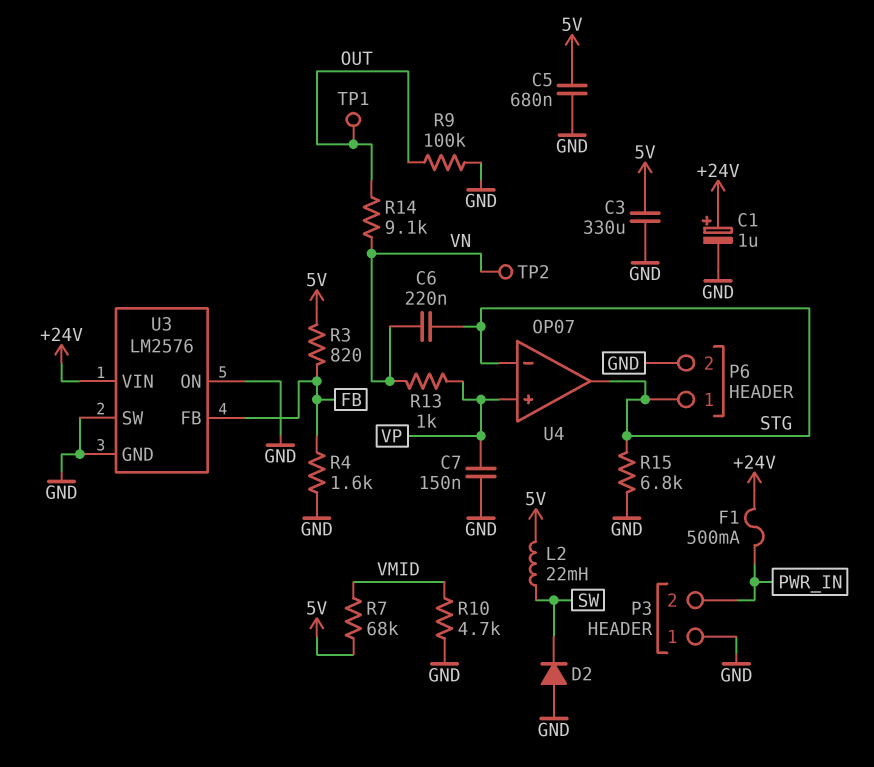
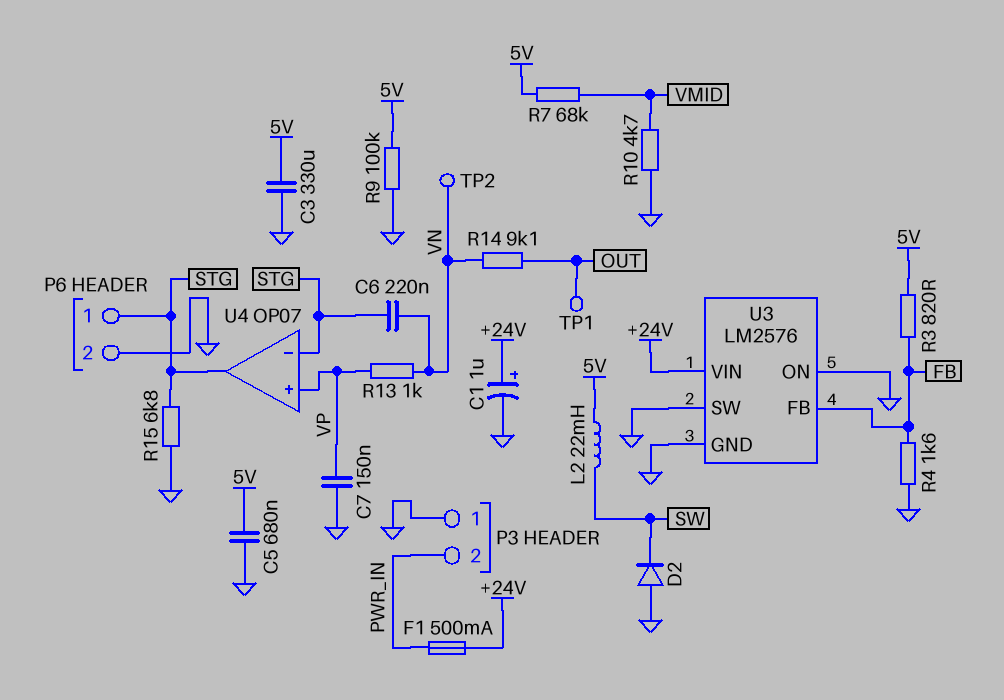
R9: 100k (GND, OUT) -> 100k (5V, GND)

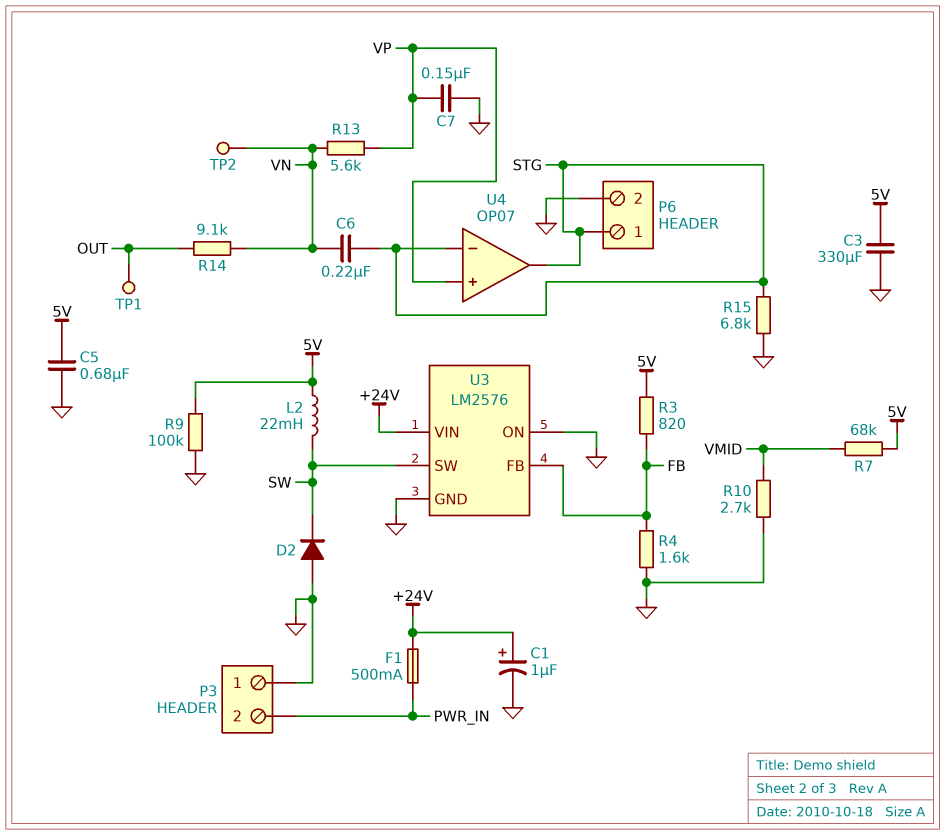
R10: 4.7k (GND, VMID) -> 2.7k (GND, VMID)
R13: 1k (VN, VP) -> 5.6k (VN, VP)
U3 pin SW: GND -> SW

